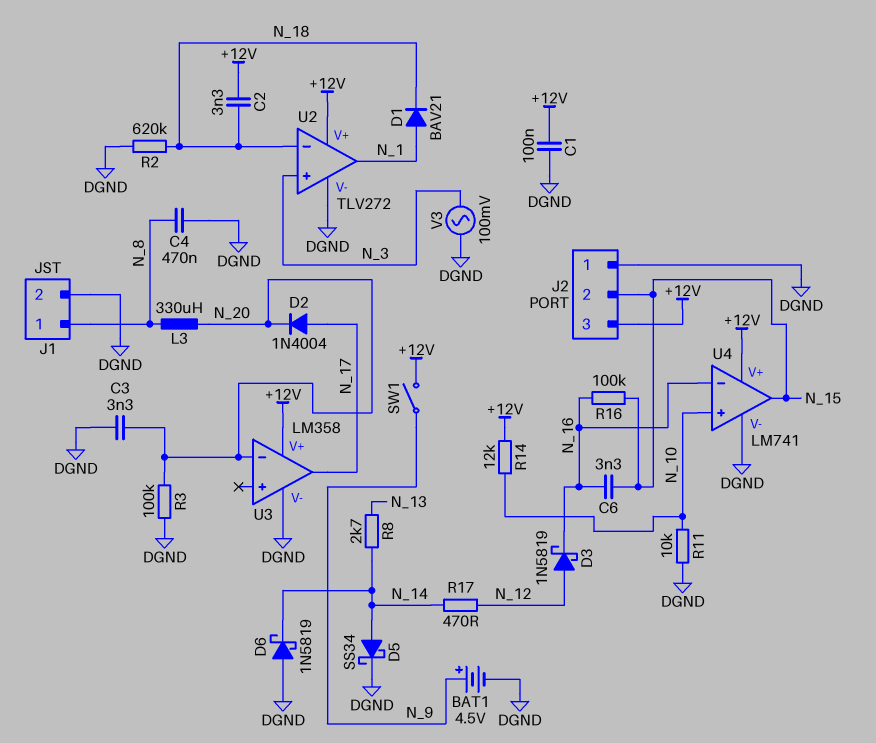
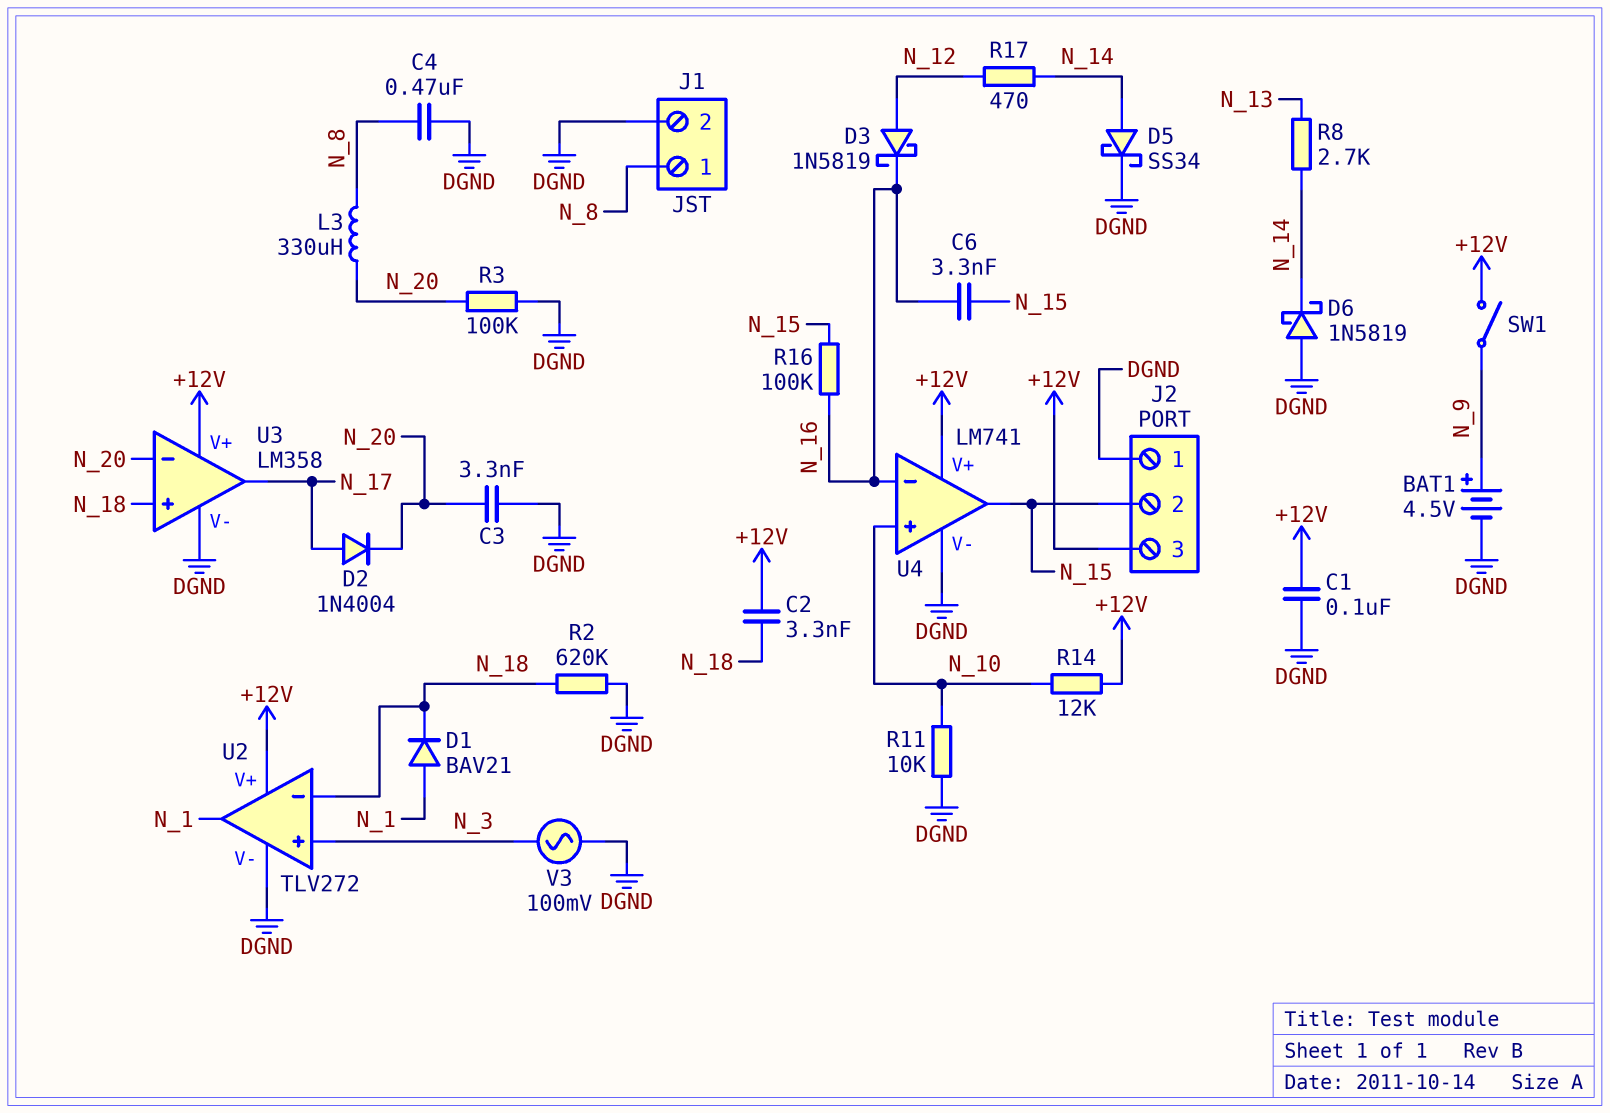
U3 pin in+: none -> N_18

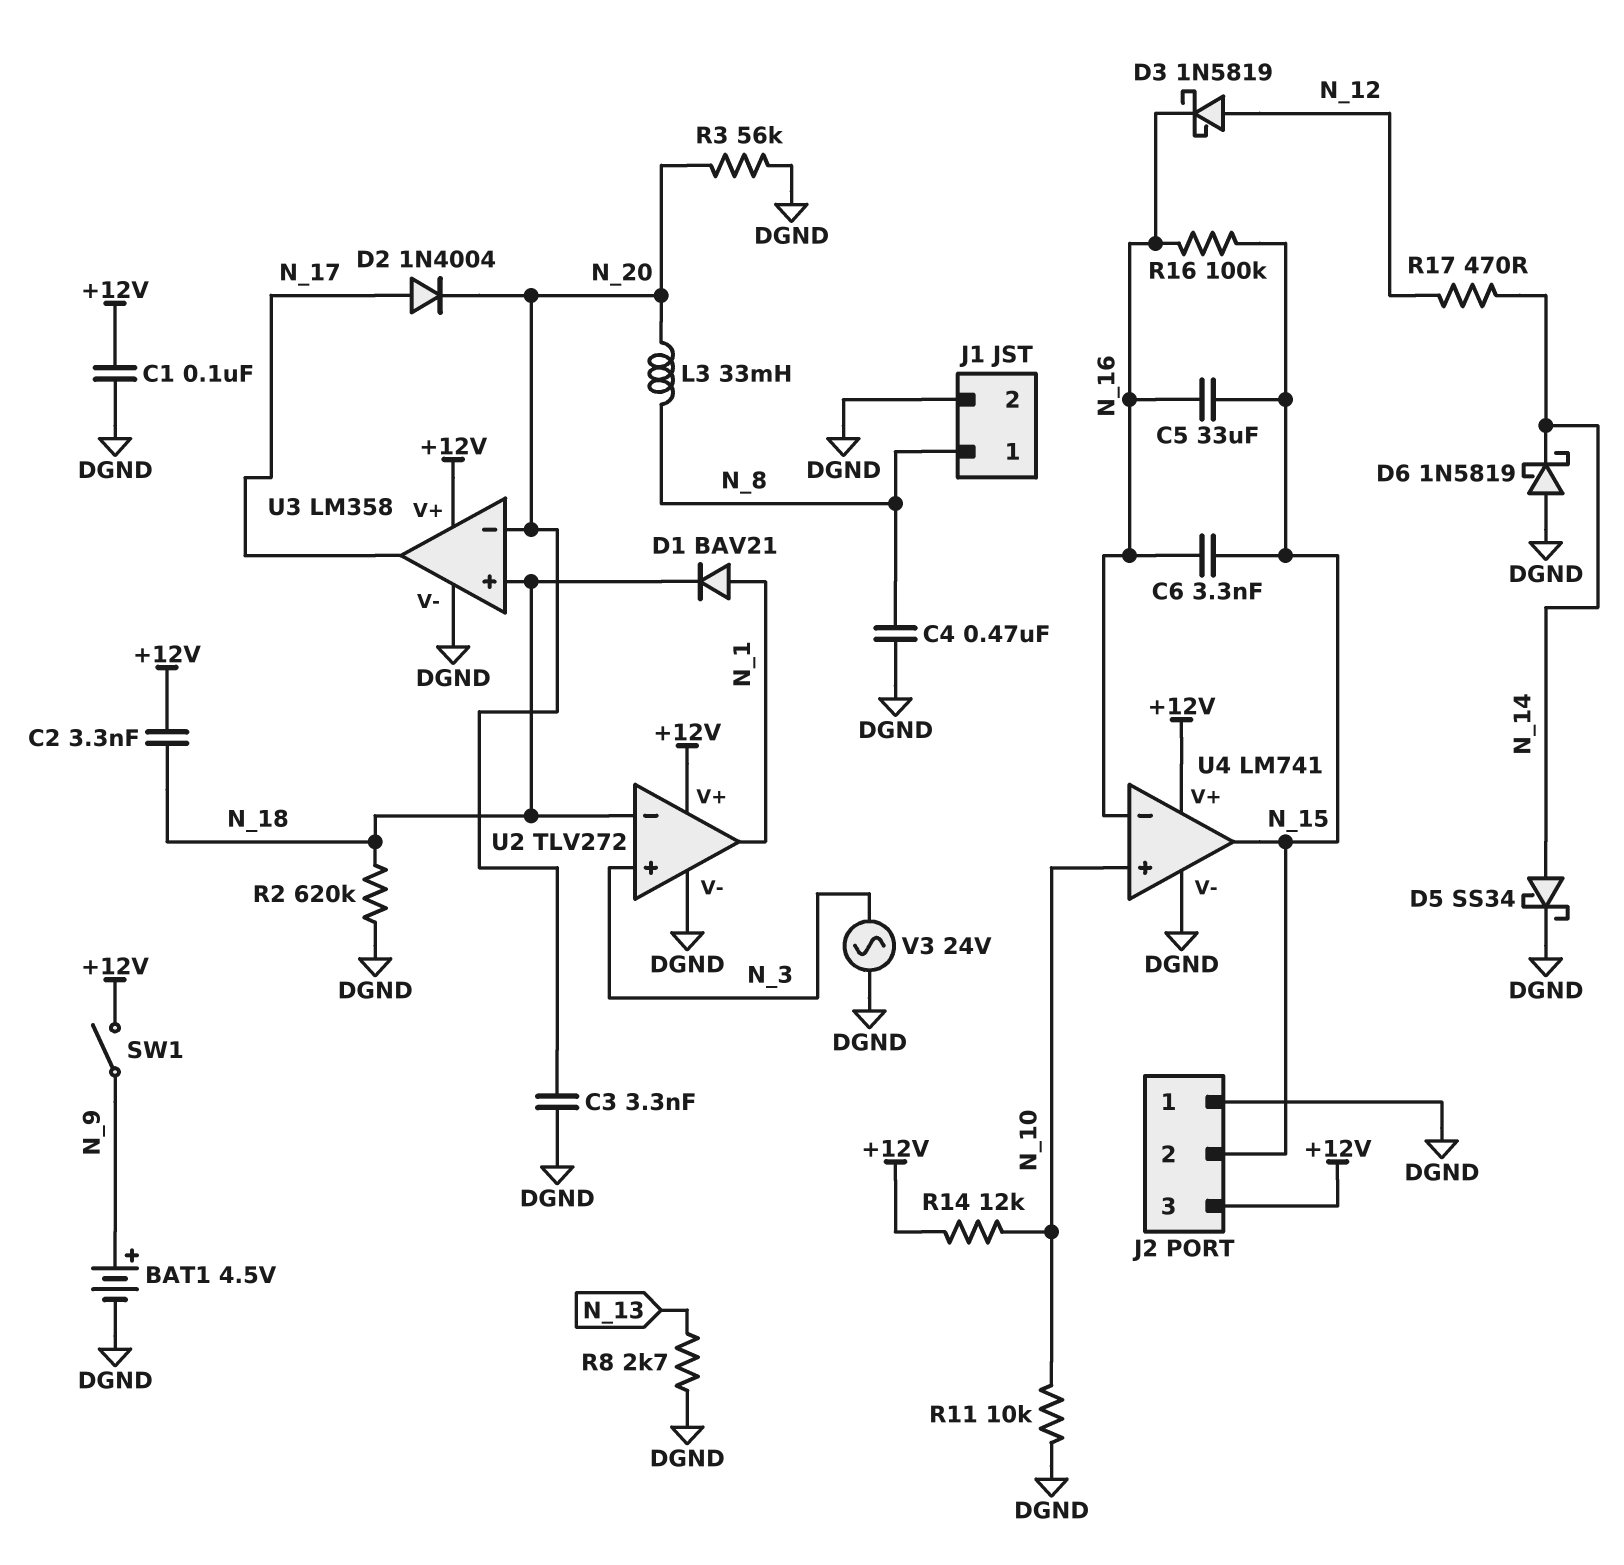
C5: none -> 33uF (N_15, N_16)
L3: 330uH (N_8, N_20) -> 33mH (N_8, N_20)
R3: 100k (DGND, N_20) -> 56k (DGND, N_20)
R8: 2.7k (N_13, N_14) -> 2.7k (DGND, N_13)
V3: AC 100mV (DGND, N_3) -> AC 24V (DGND, N_3)

